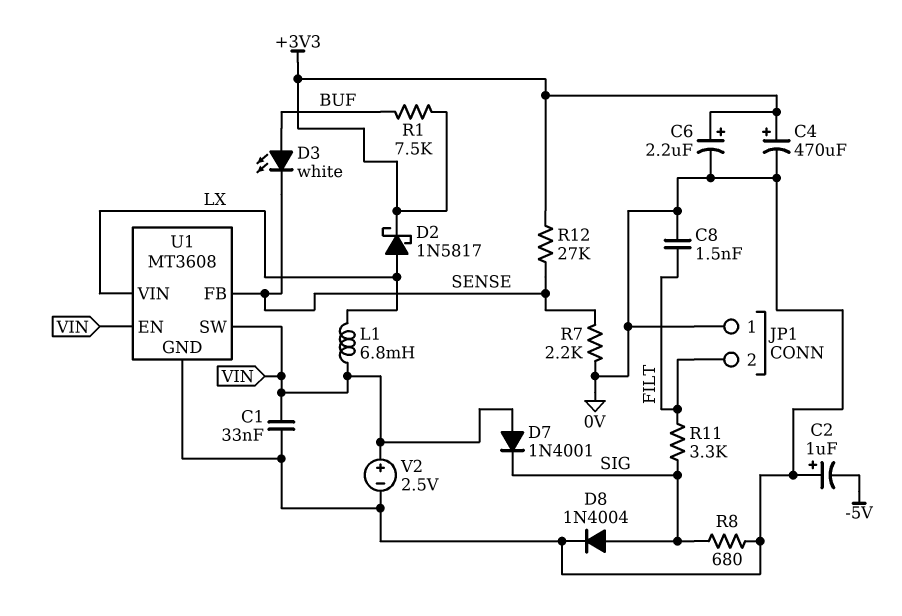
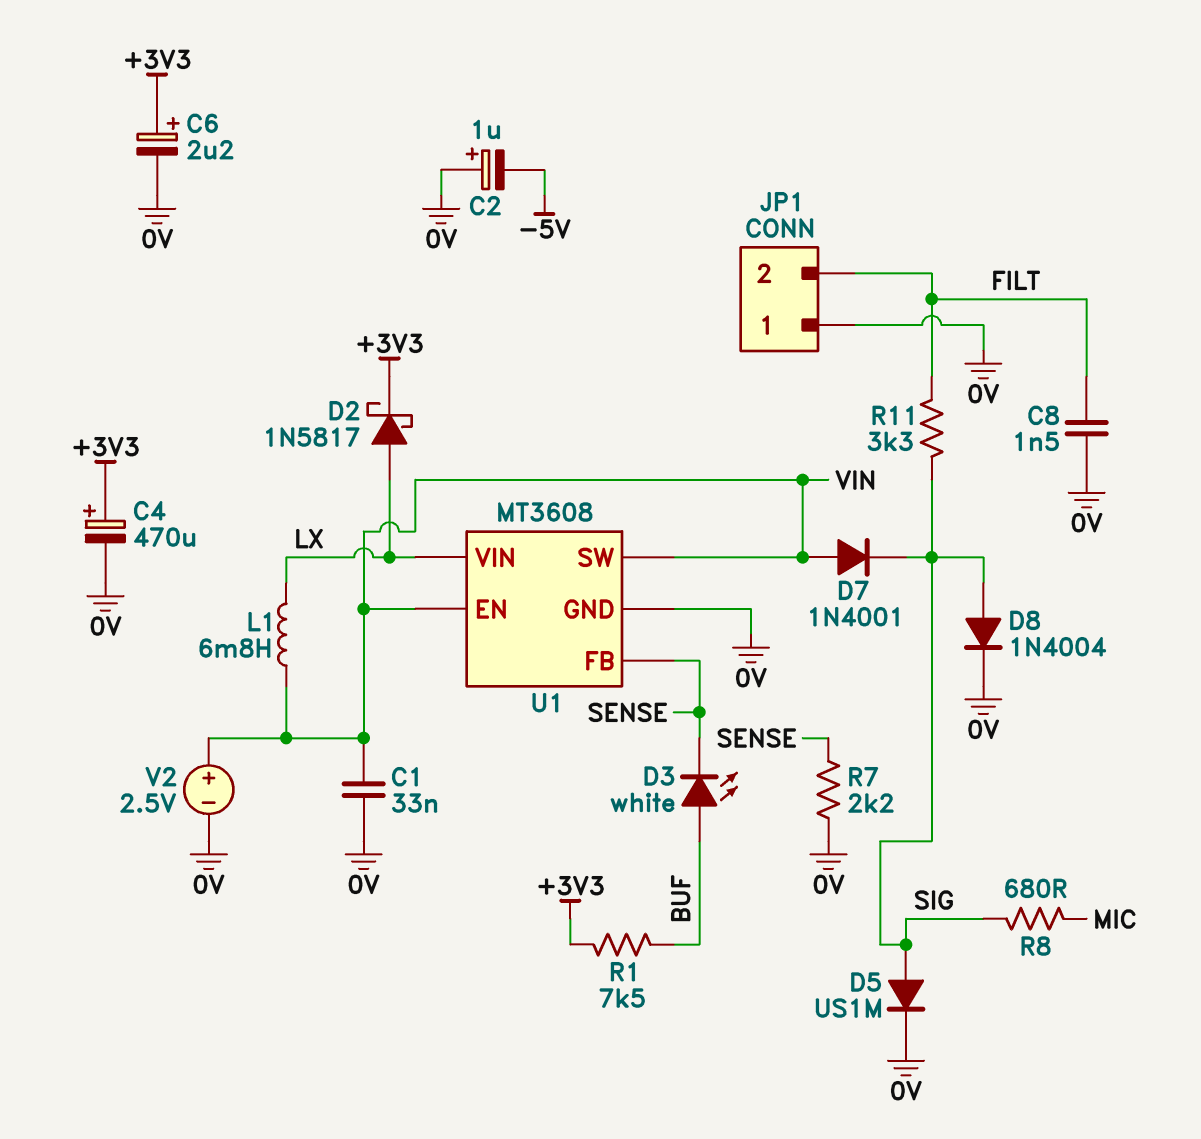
D5: none -> diode US1M (A SIG, K 0V)
R8: 680 (0V, SIG) -> 680 (MIC, SIG)
R12: 27k (+3V3, SENSE) -> none

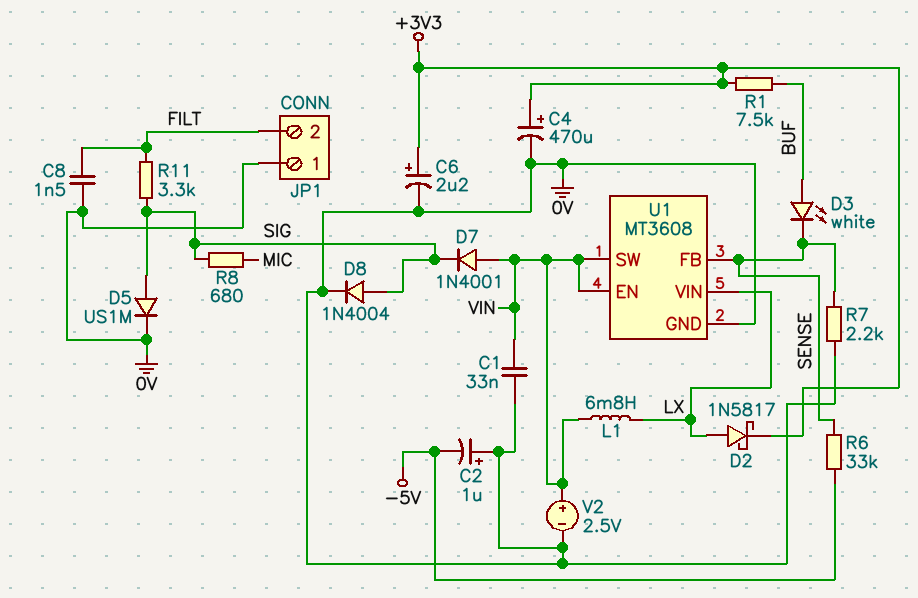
R6: none -> 33k (-5V, SENSE)

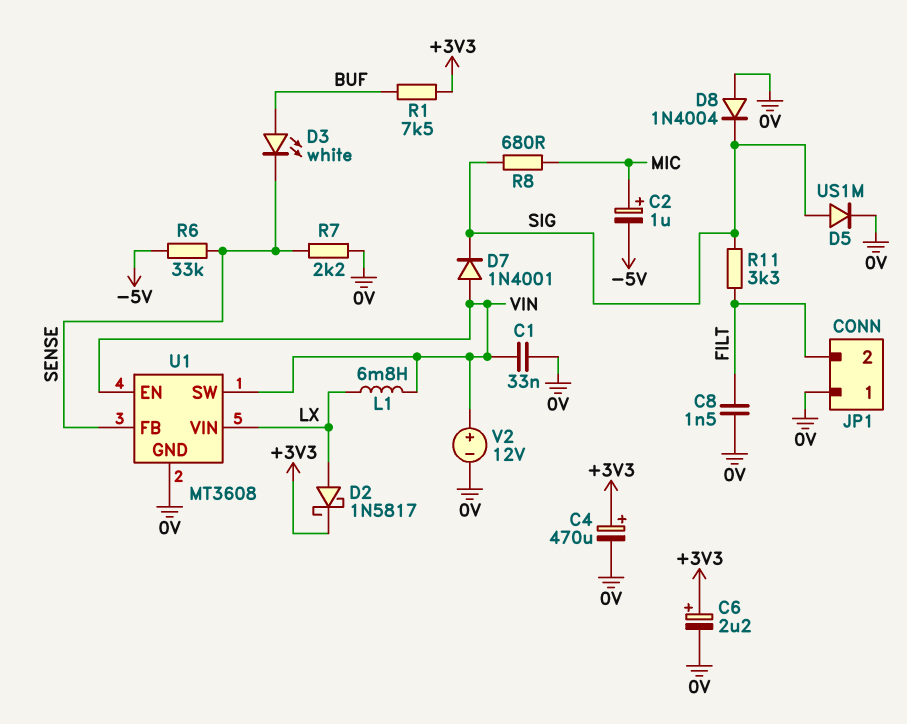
C2: 1uF (plus 0V, minus -5V) -> 1uF (plus MIC, minus -5V)
D8: diode 1N4004 (A SIG, K 0V) -> diode 1N4004 (A 0V, K SIG)
V2: 2.5V (plus VIN, minus 0V) -> 12V (plus VIN, minus 0V)

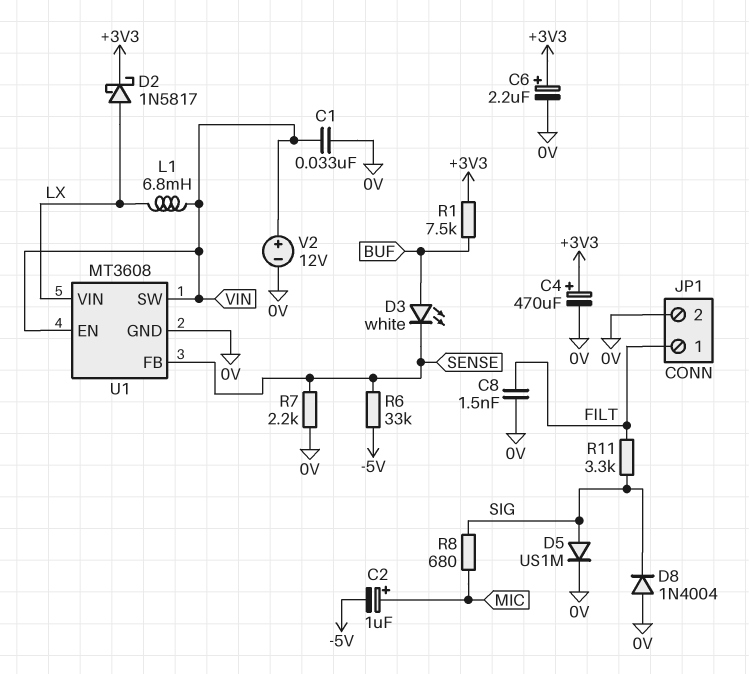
D7: diode 1N4001 (A VIN, K SIG) -> none
JP1 pin 1: 0V -> FILT
JP1 pin 2: FILT -> 0V

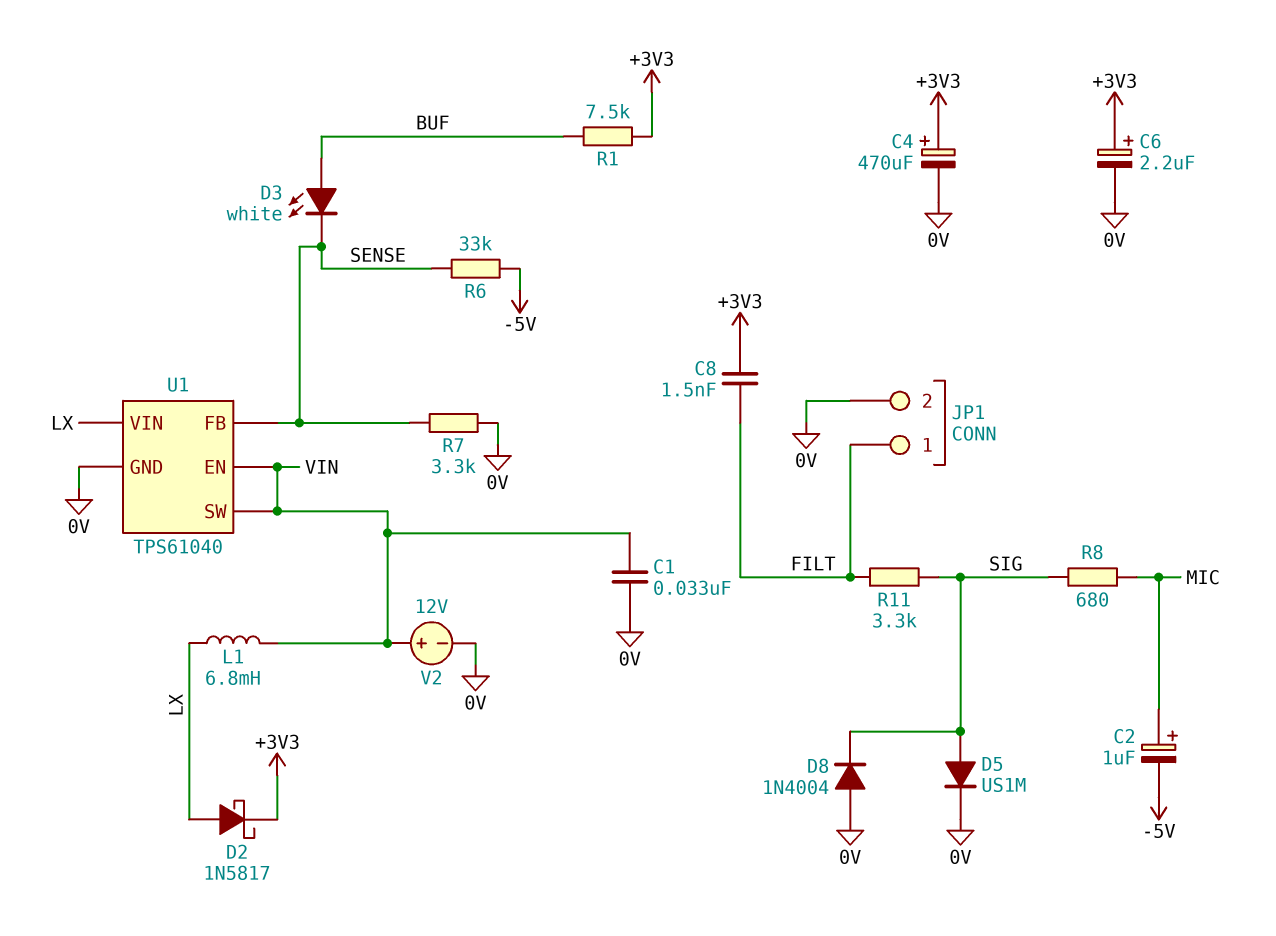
C8: 1.5nF (0V, FILT) -> 1.5nF (+3V3, FILT)
R7: 2.2k (0V, SENSE) -> 3.3k (0V, SENSE)
U1: MT3608 -> TPS61040

